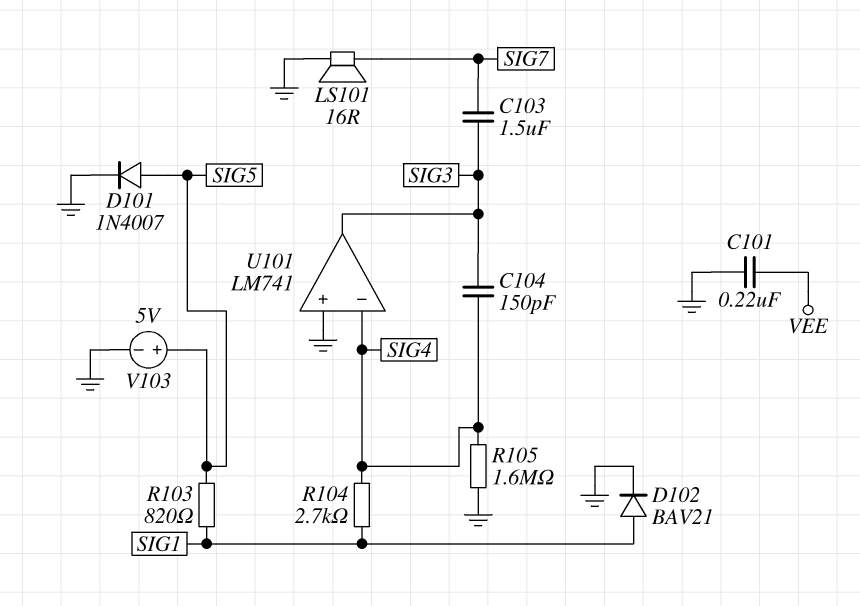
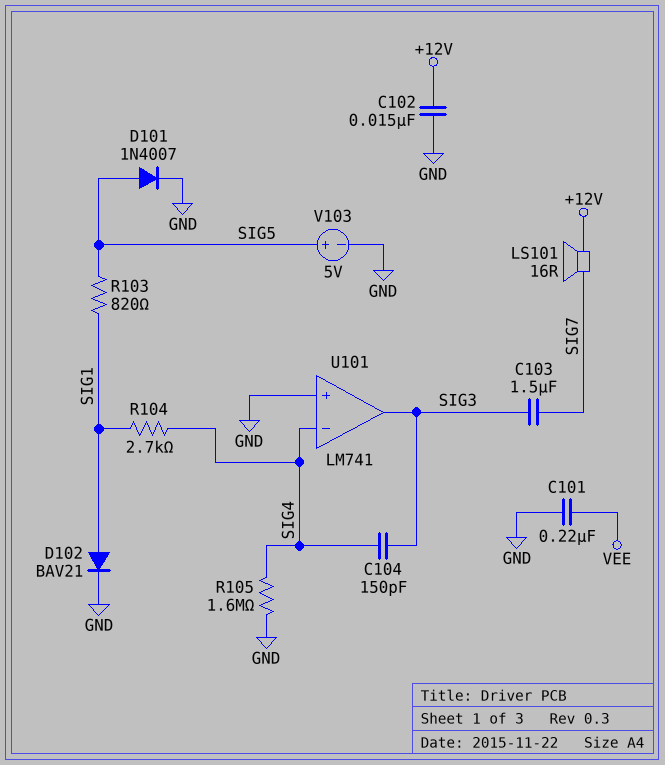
C102: none -> 15nF (+12V, GND)
LS101: speaker 16R (GND, SIG7) -> speaker 16R (+12V, SIG7)

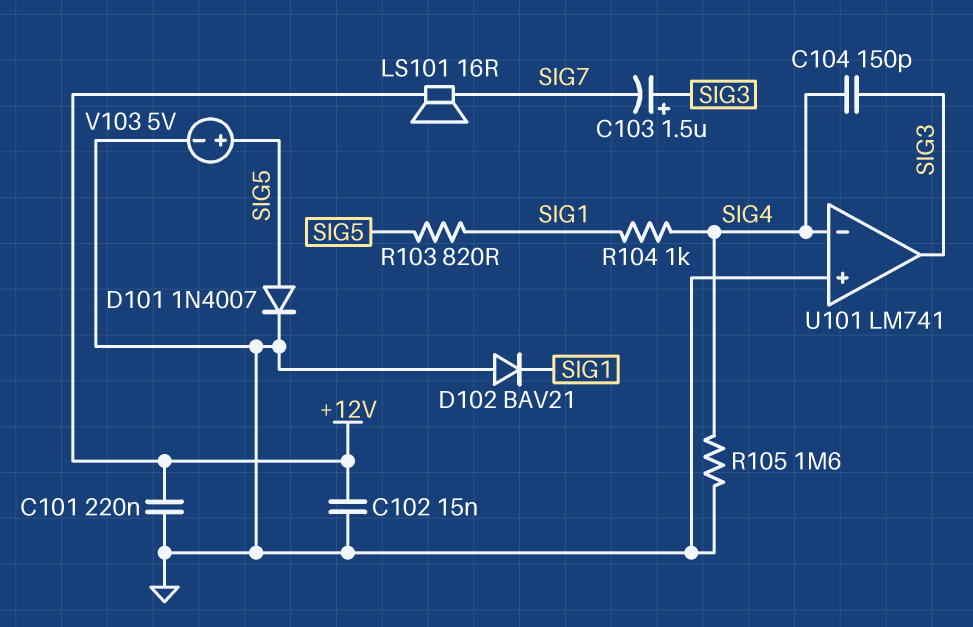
C101: 220nF (GND, VEE) -> 220nF (+12V, GND)
C103: 1.5uF (SIG3, SIG7) -> 1.5uF (plus SIG3, minus SIG7)
D102: diode BAV21 (A SIG1, K GND) -> diode BAV21 (A GND, K SIG1)
R104: 2.7k (SIG1, SIG4) -> 1k (SIG1, SIG4)

